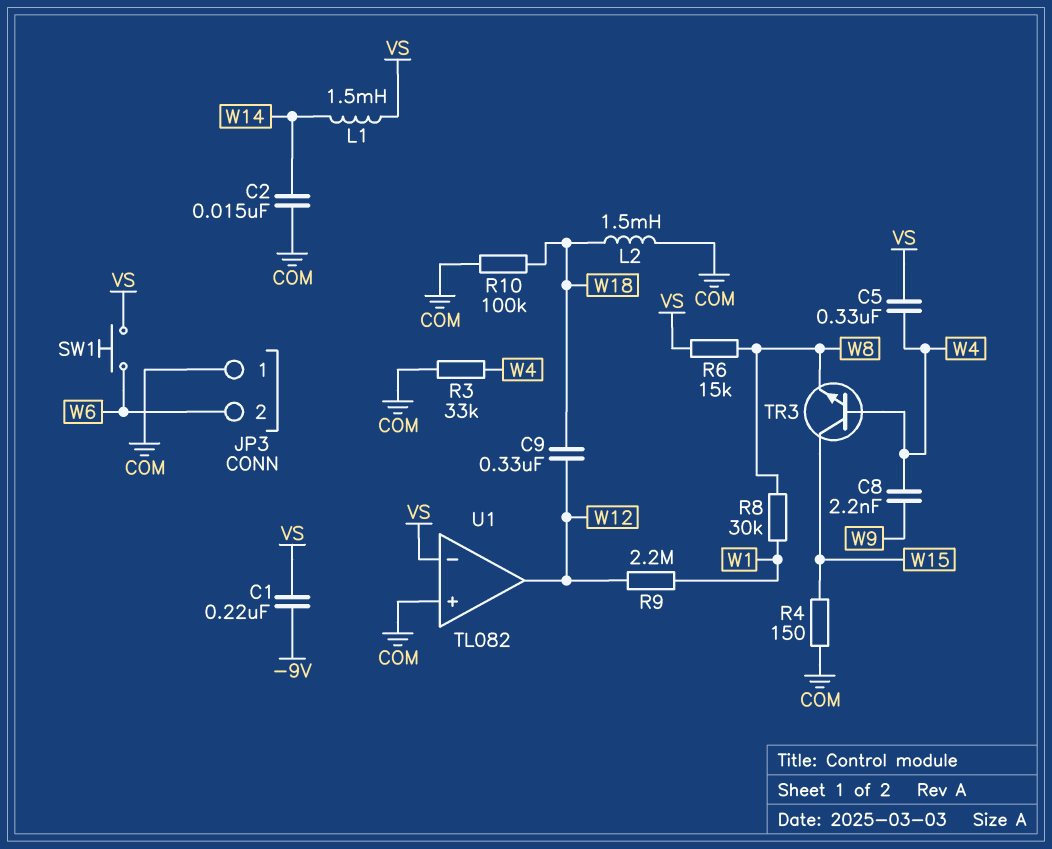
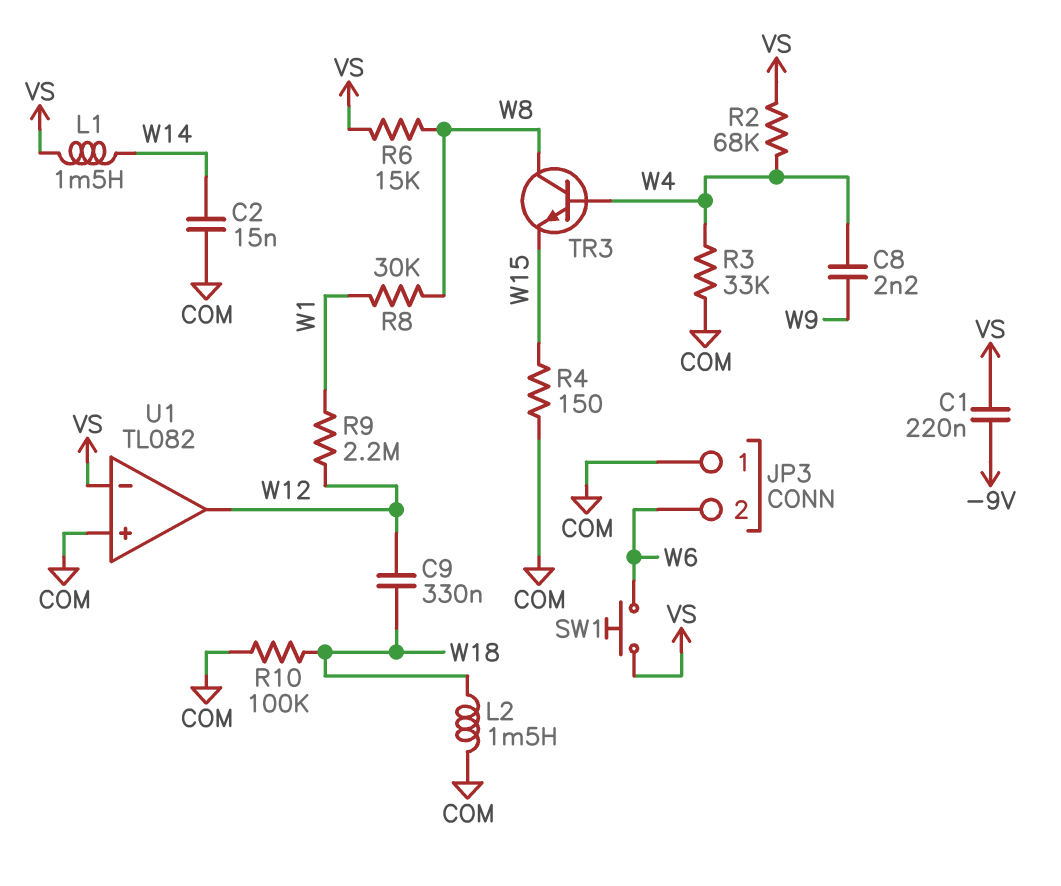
C5: 330nF (VS, W4) -> none
R2: none -> 68k (VS, W4)
TR3: NPN (B W4, C W15, E W8) -> NPN (B W4, C W8, E W15)

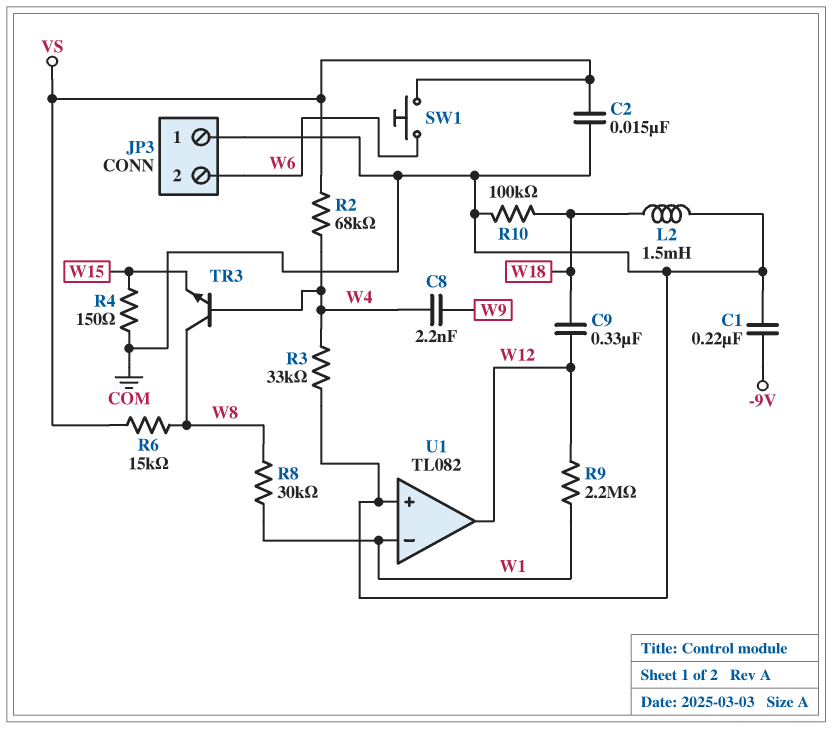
C1: 220nF (-9V, VS) -> 220nF (-9V, COM)
C2: 15nF (COM, W14) -> 15nF (COM, VS)
L1: 1.5mH (VS, W14) -> none
U1 pin in-: VS -> W1

